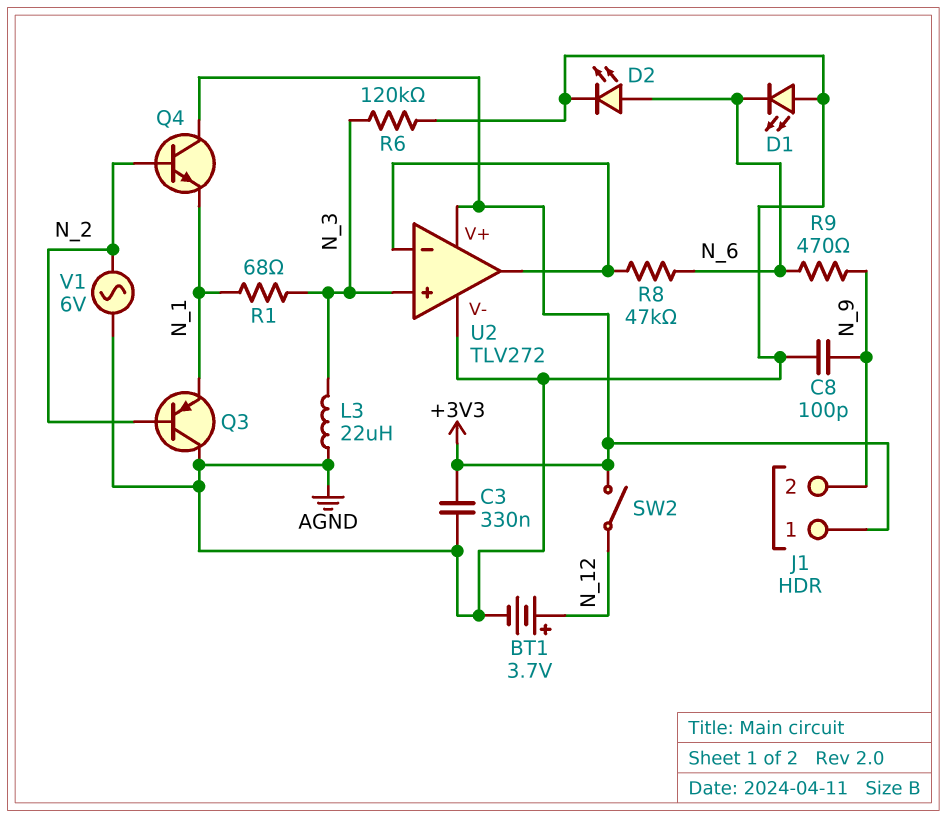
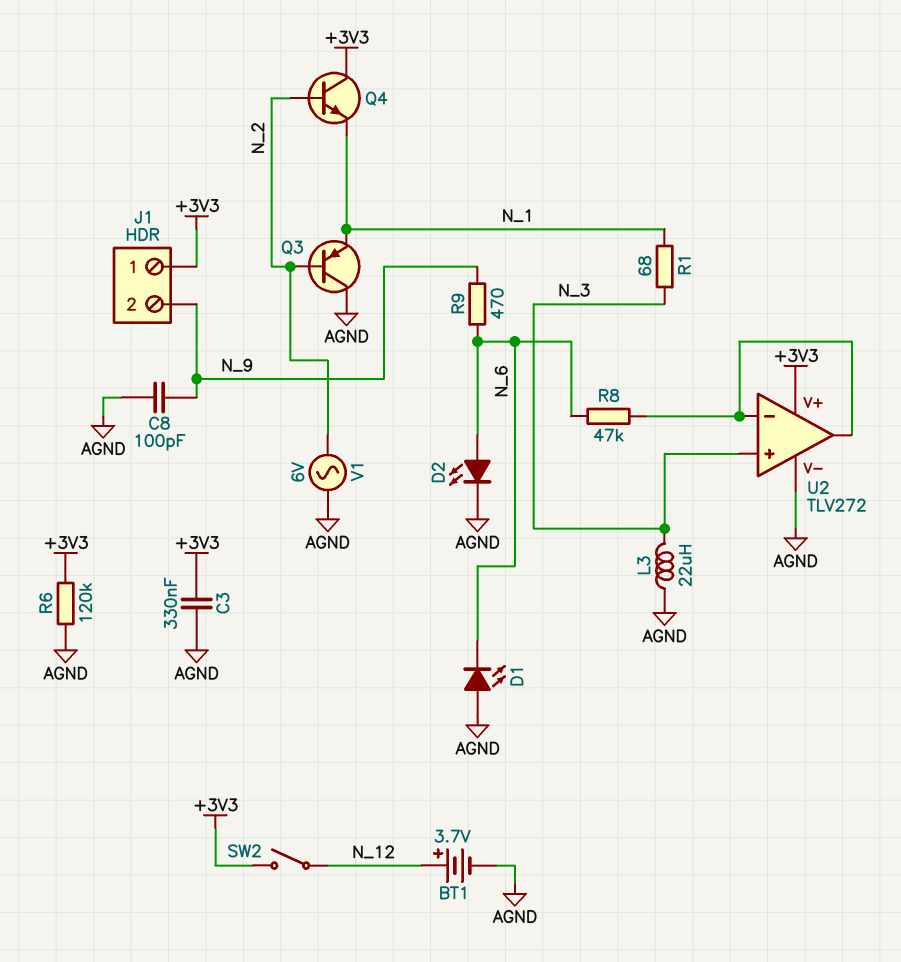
R6: 120k (AGND, N_3) -> 120k (+3V3, AGND)

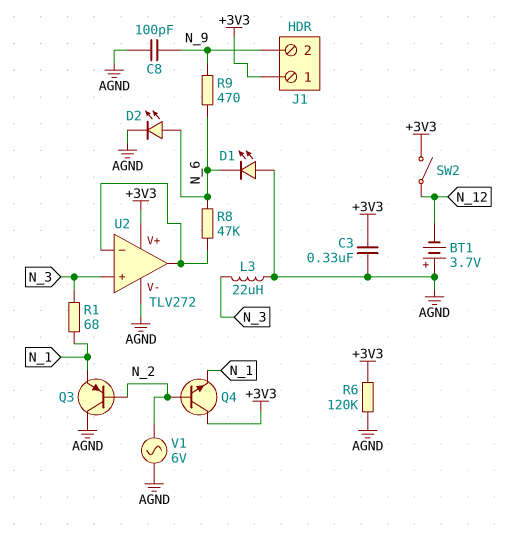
BT1: 3.7V (plus N_12, minus AGND) -> 3.7V (plus AGND, minus N_12)

